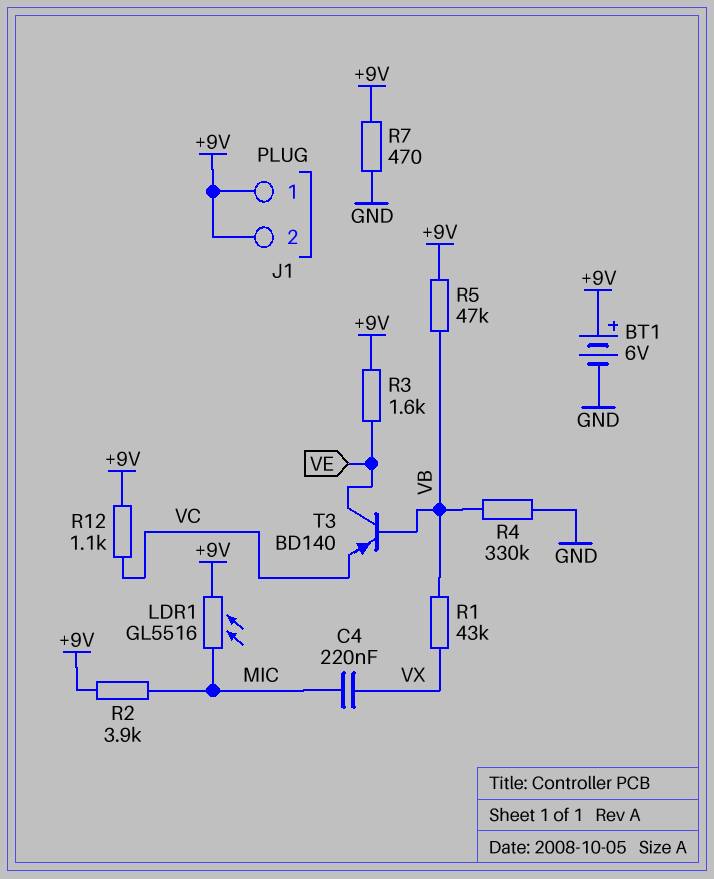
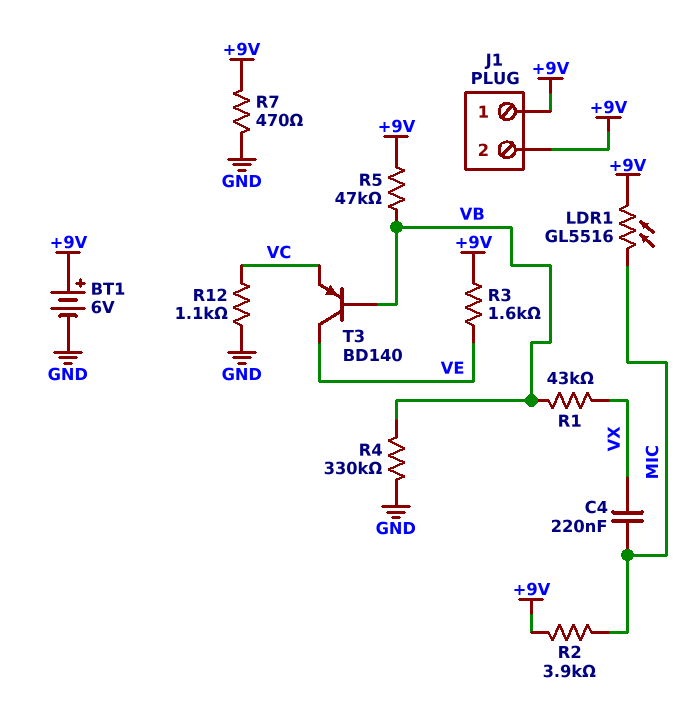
R12: 1.1k (+9V, VC) -> 1.1k (GND, VC)

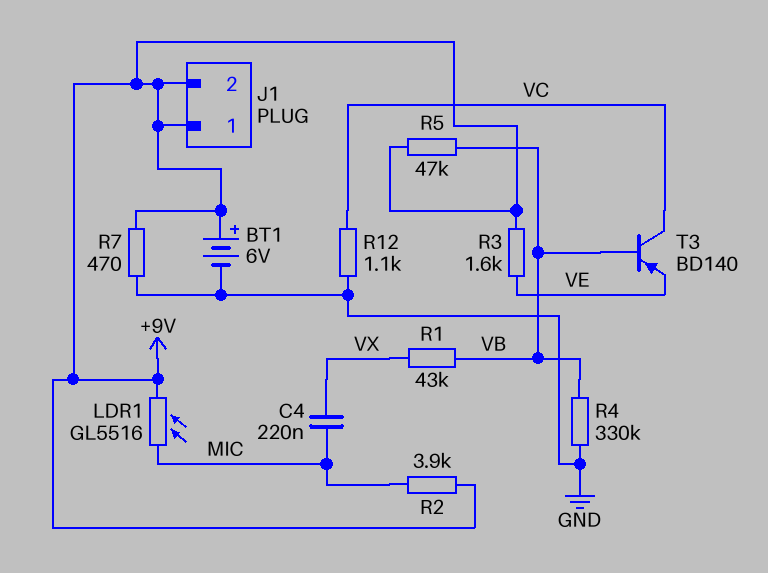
T3: PNP BD140 (B VB, C VE, E VC) -> PNP BD140 (B VB, C VC, E VE)

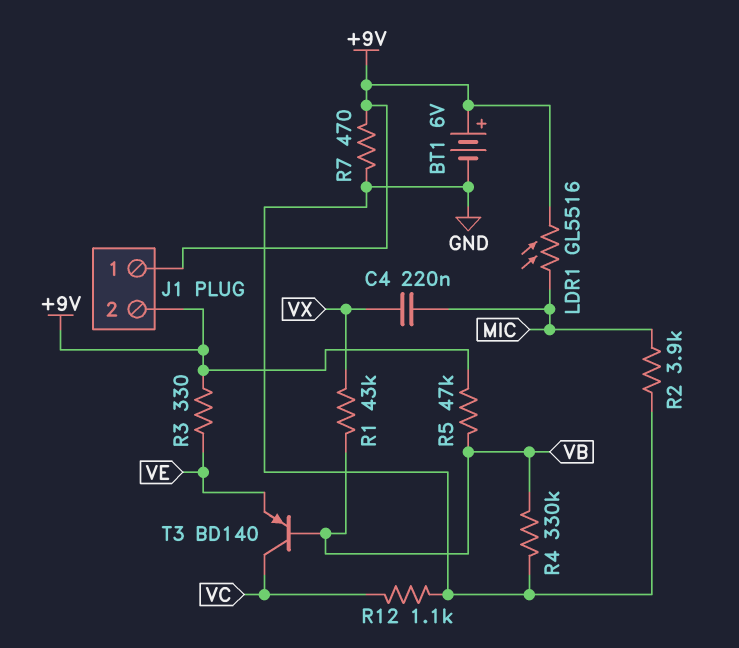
R2: 3.9k (+9V, MIC) -> 3.9k (GND, MIC)
R3: 1.6k (+9V, VE) -> 330 (+9V, VE)

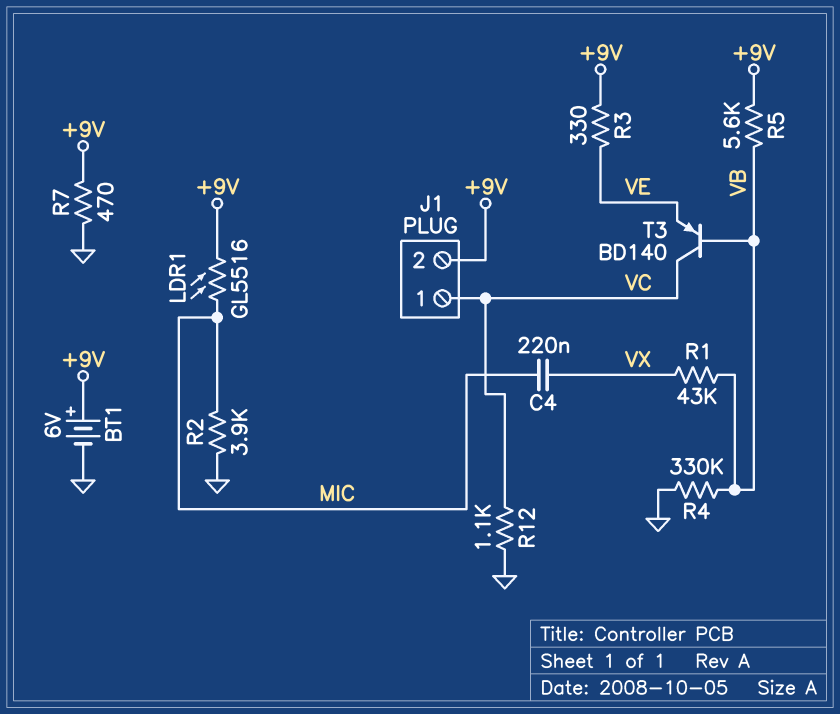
J1 pin 1: +9V -> VC
R5: 47k (+9V, VB) -> 5.6k (+9V, VB)

